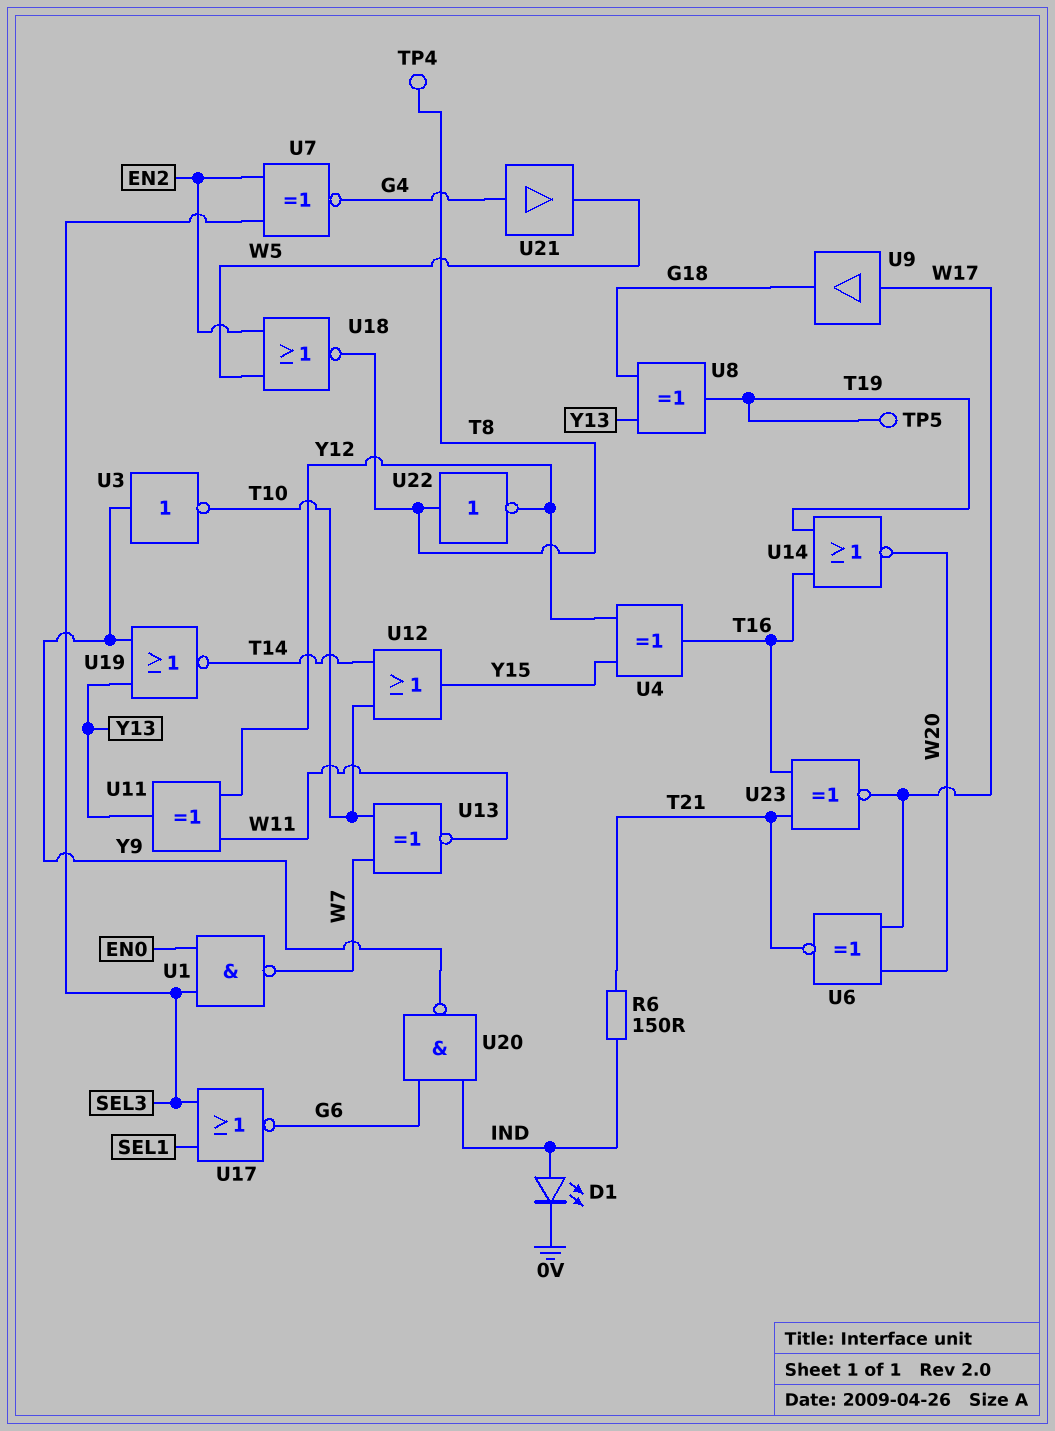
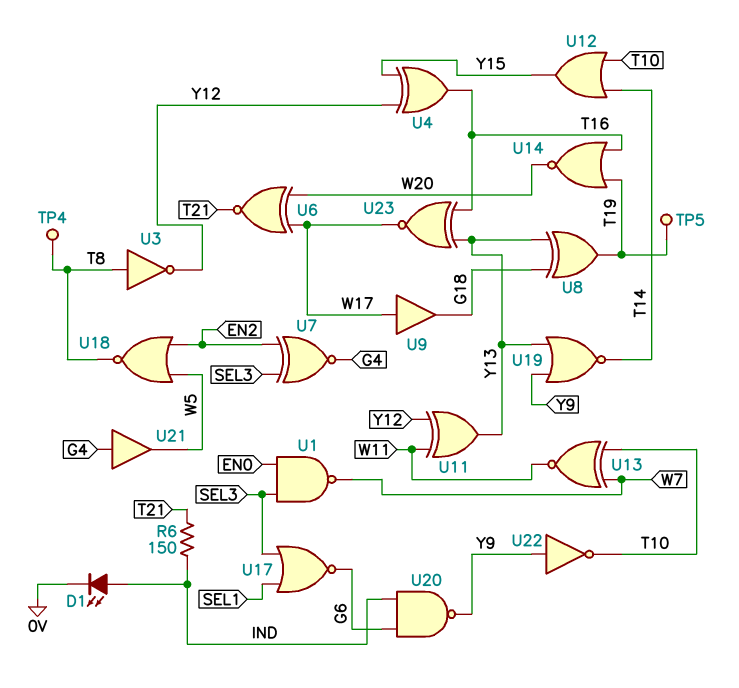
U3: NOT (in Y9, out T10) -> NOT (in T8, out Y12)
U22: NOT (in T8, out Y12) -> NOT (in Y9, out T10)
U23: XNOR (in T16, in T21, out W17) -> XNOR (in T16, in Y13, out W17)

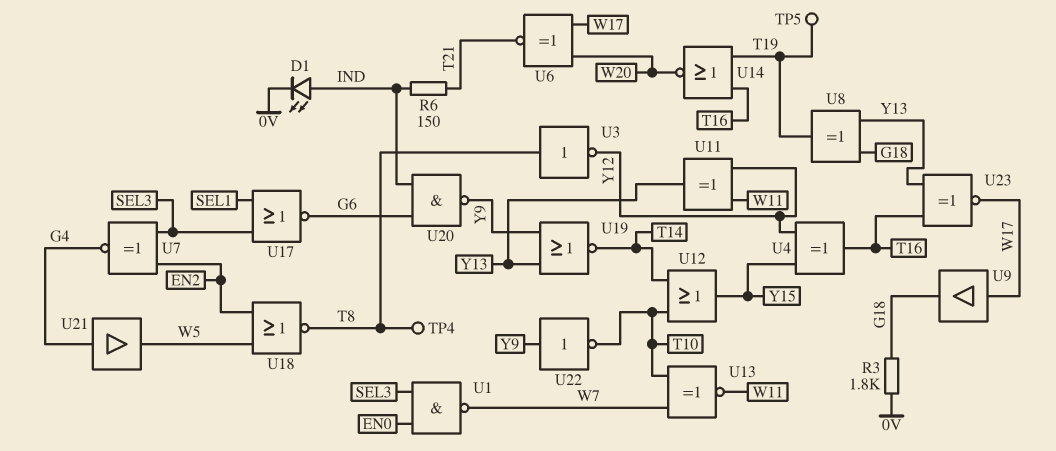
R3: none -> 1.8k (0V, G18)

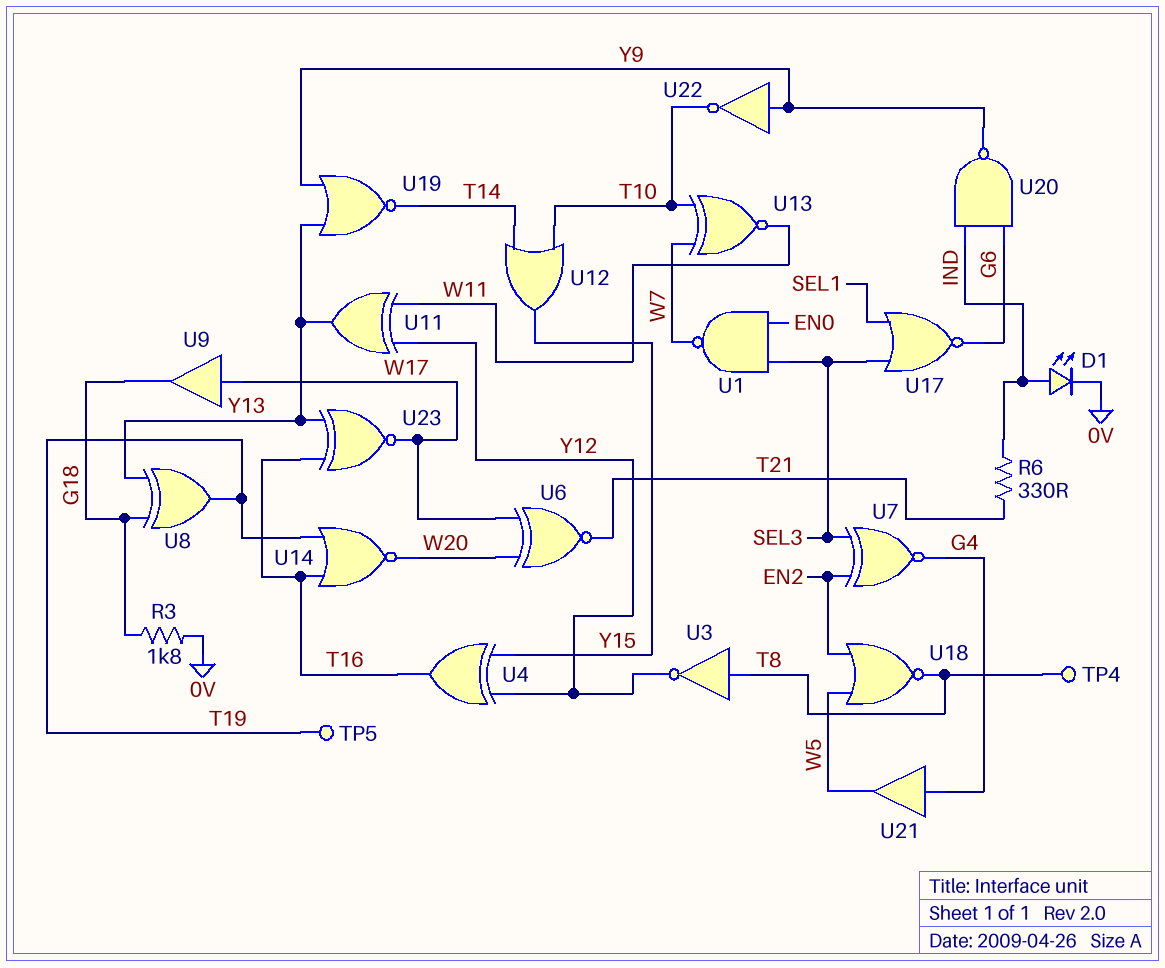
R6: 150 (IND, T21) -> 330 (IND, T21)

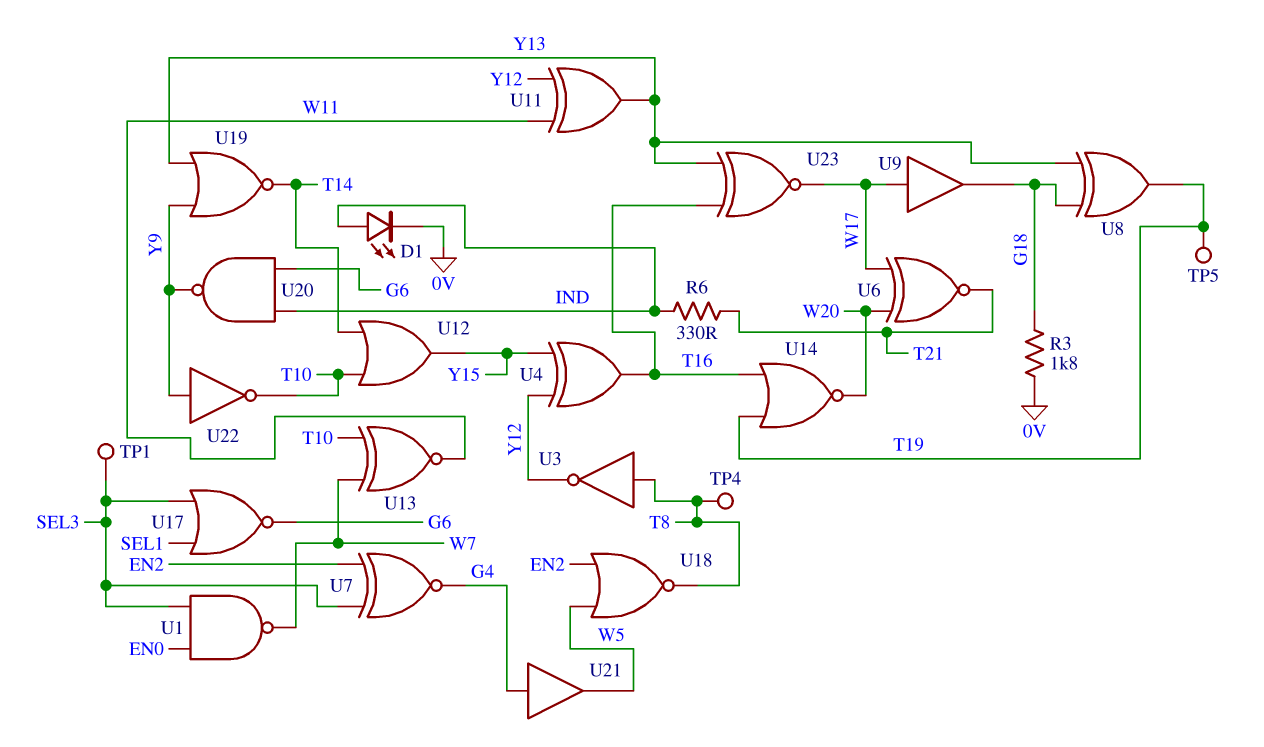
TP1: none -> test point (SEL3)

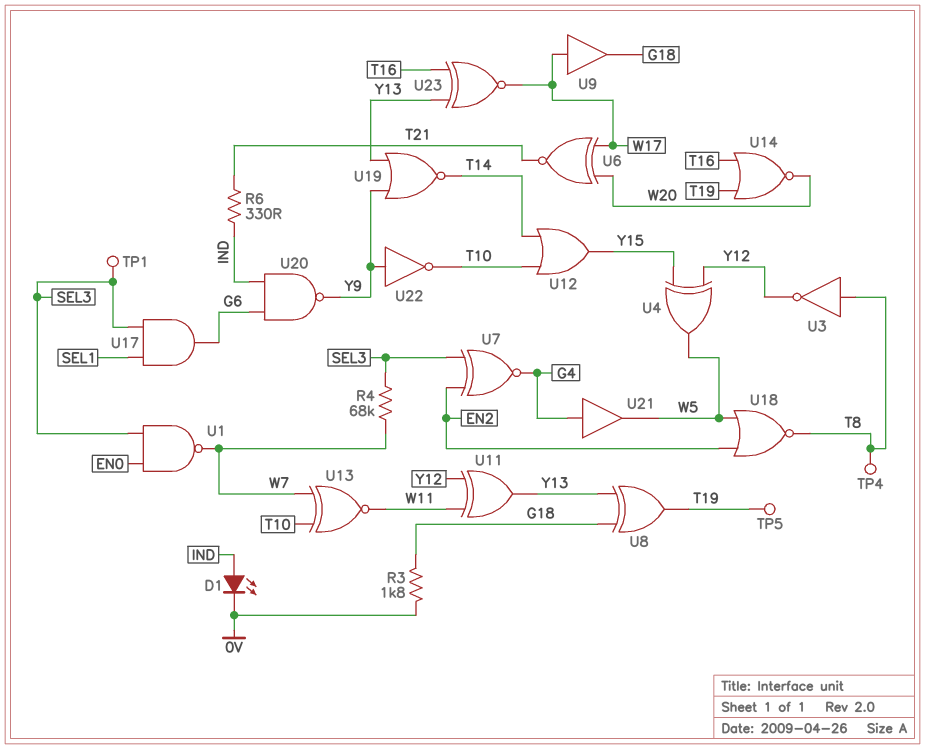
R4: none -> 68k (SEL3, W7)
U4: XOR (in Y12, in Y15, out T16) -> XOR (in Y12, in Y15, out W5)
U17: NOR (in SEL1, in SEL3, out G6) -> AND (in SEL1, in SEL3, out G6)

